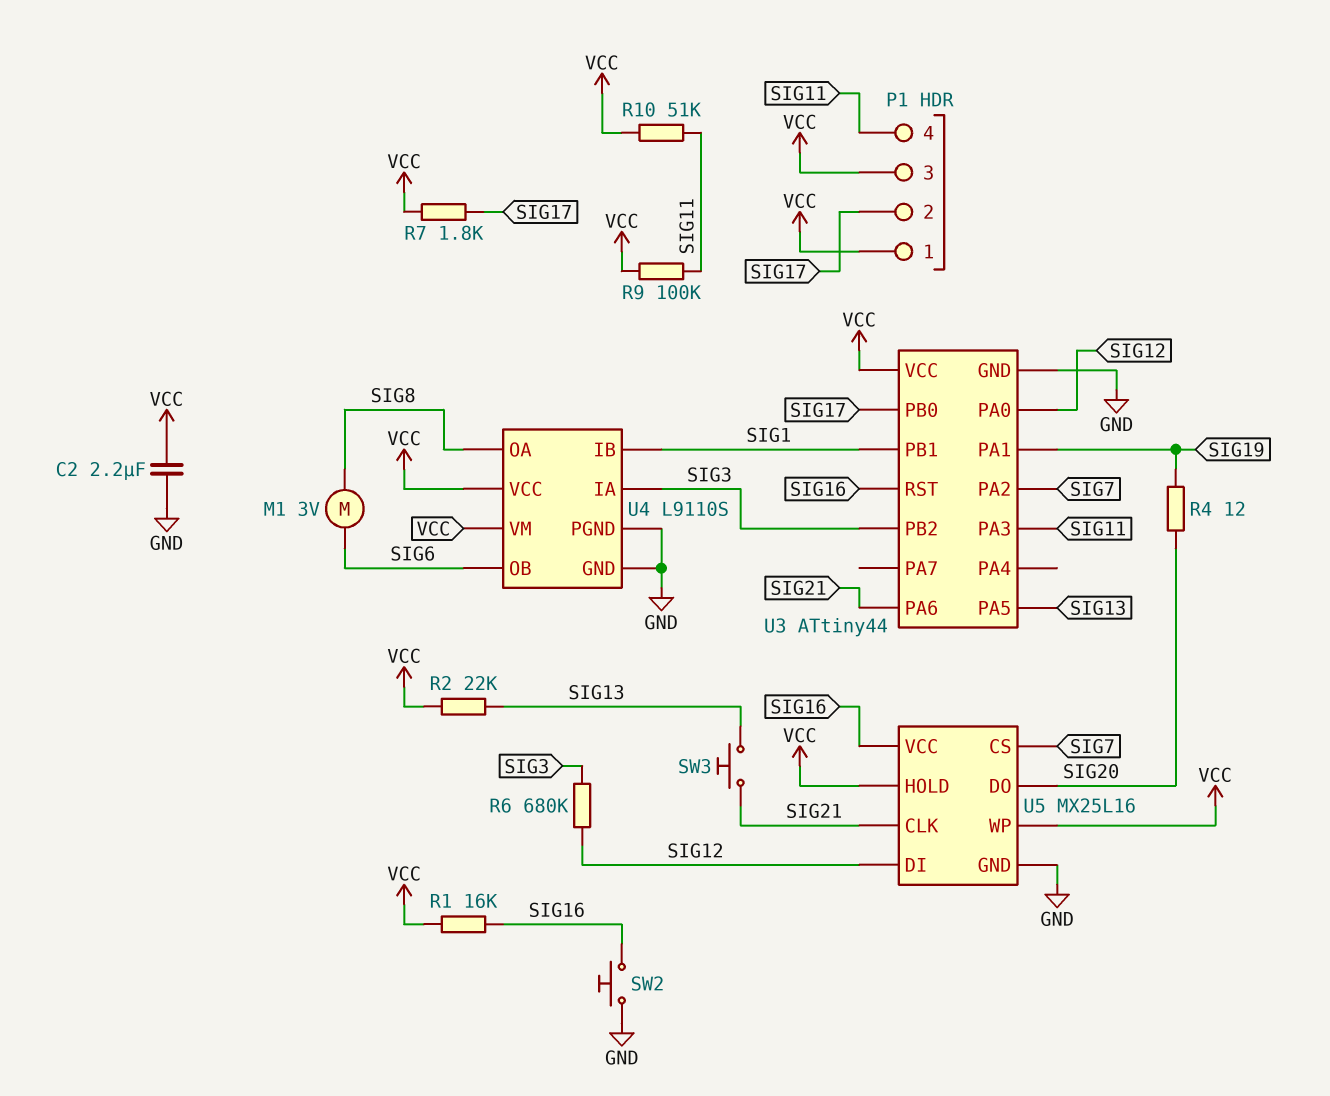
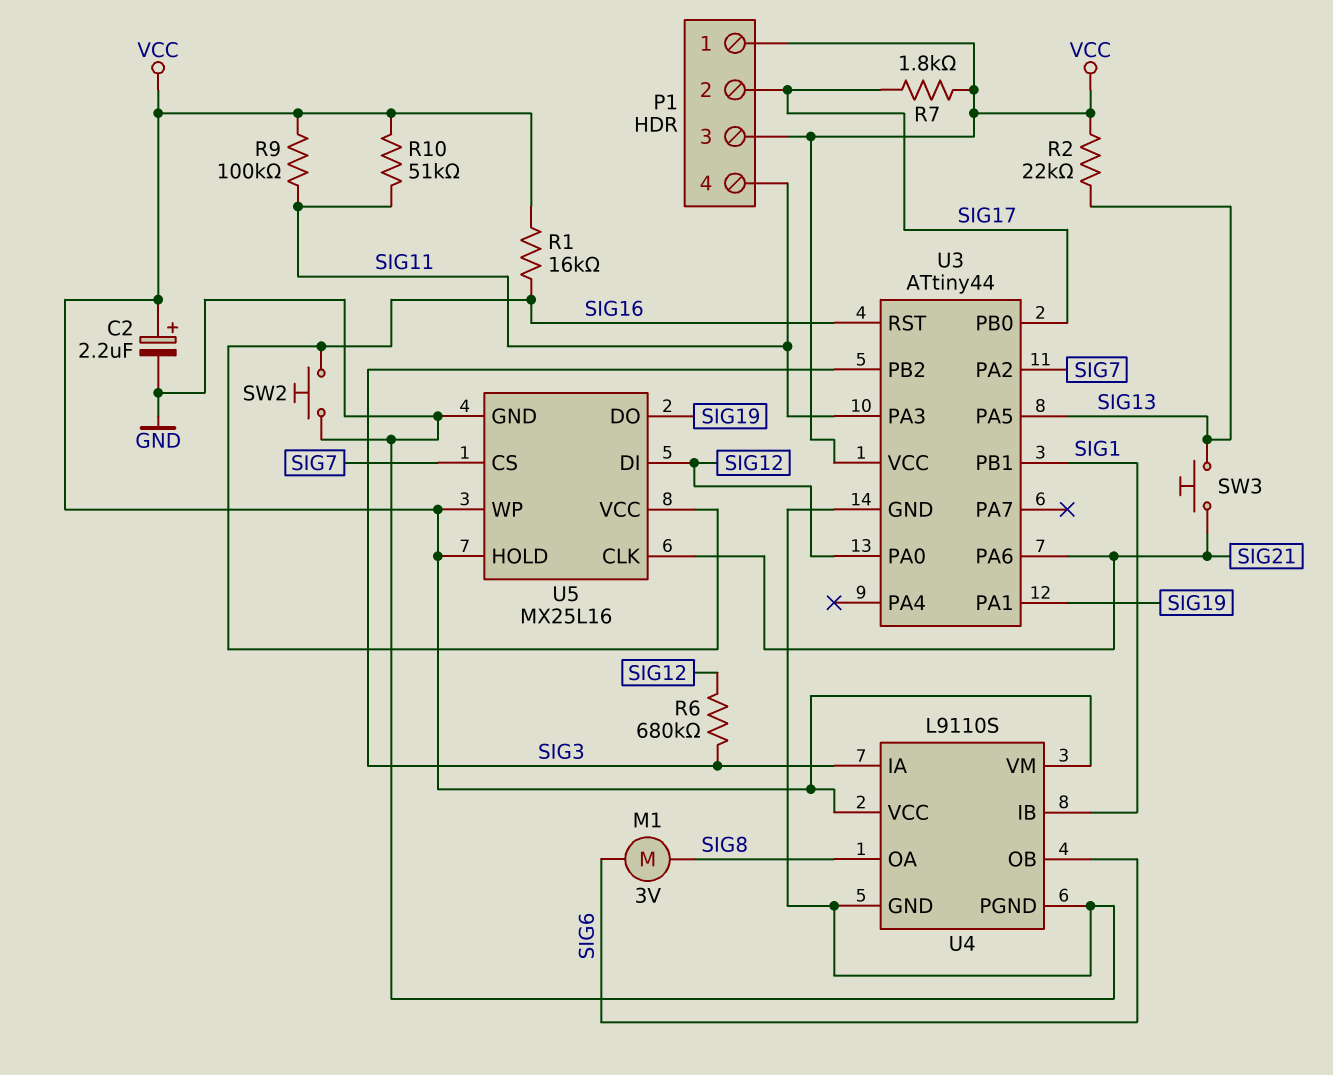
C2: 2.2uF (GND, VCC) -> 2.2uF (plus VCC, minus GND)
R4: 12 (SIG19, SIG20) -> none
U5 pin DO: SIG20 -> SIG19

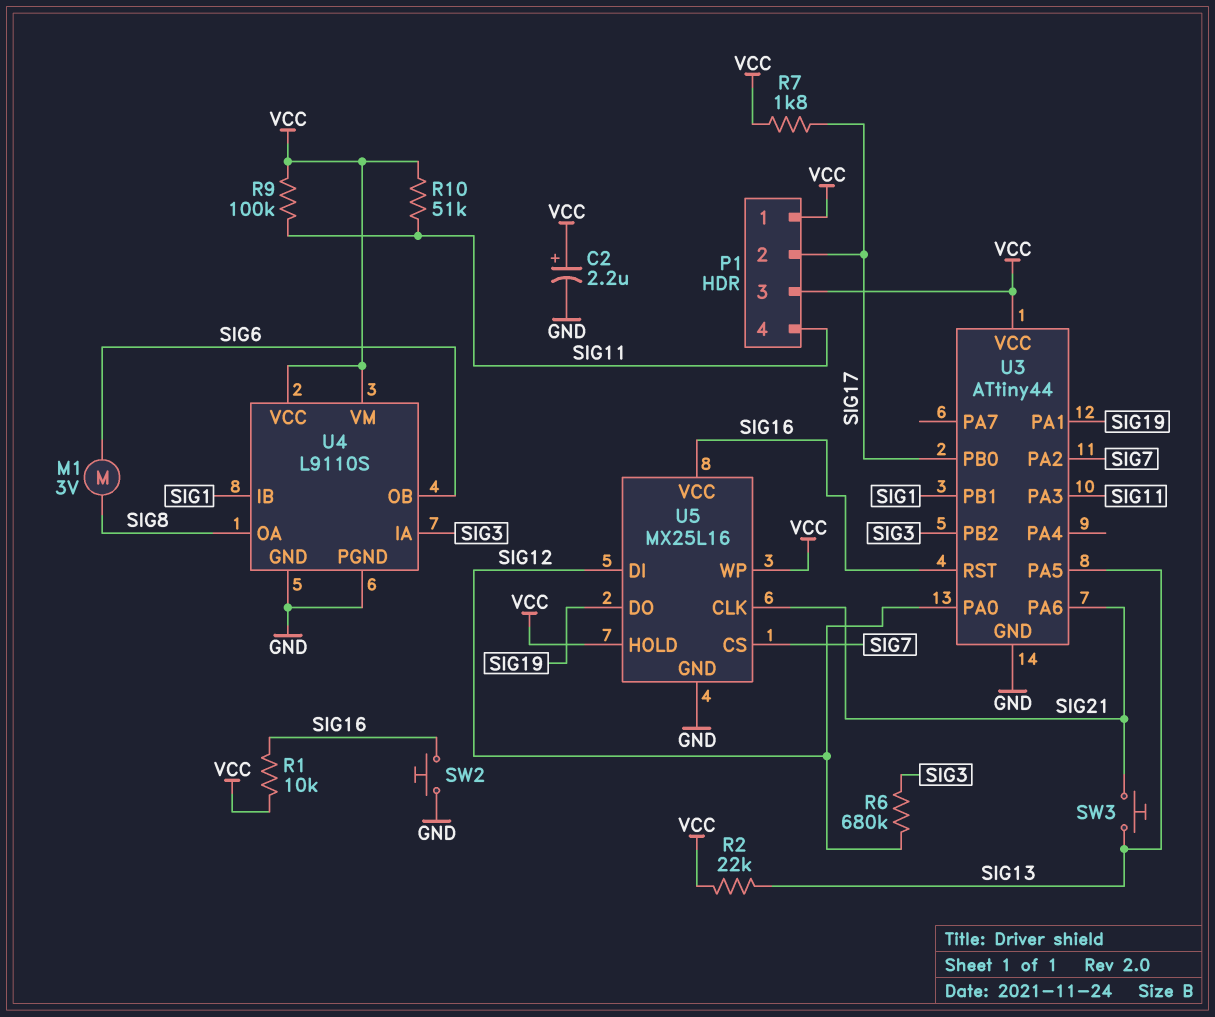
R1: 16k (SIG16, VCC) -> 10k (SIG16, VCC)

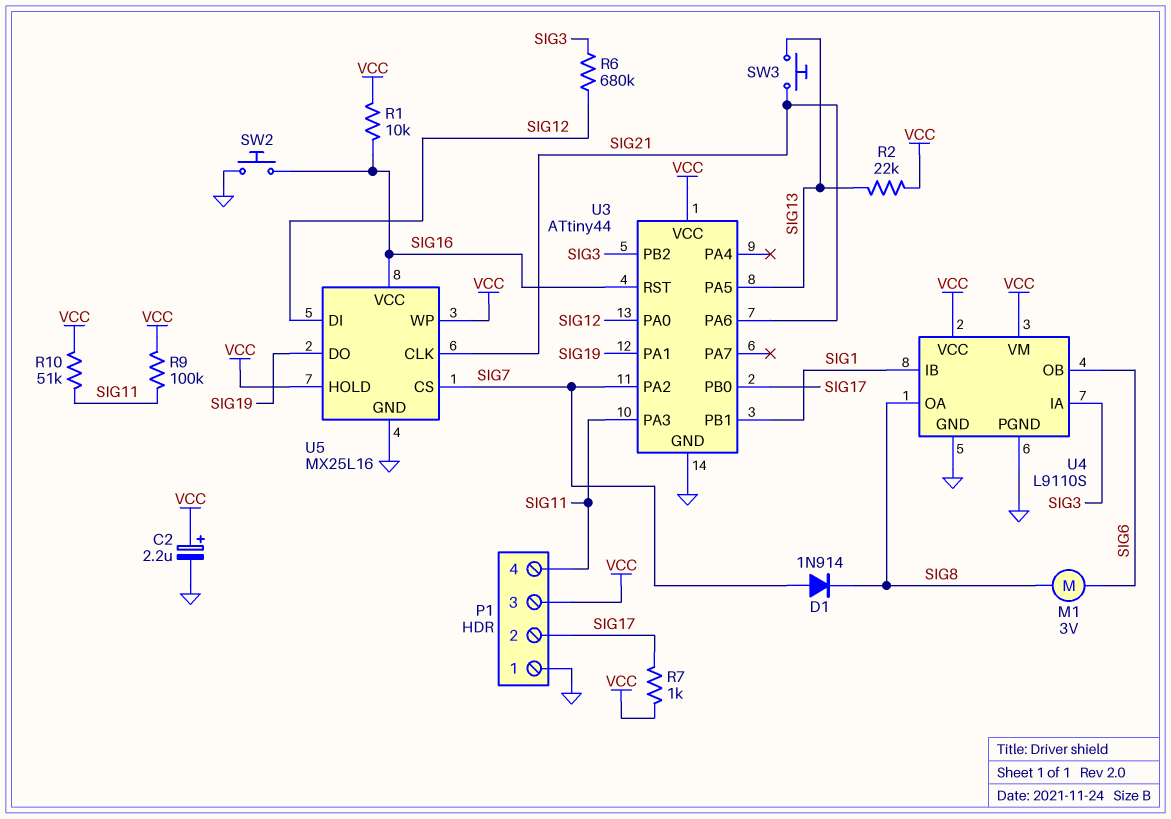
D1: none -> diode 1N914 (A SIG7, K SIG8)
P1 pin 1: VCC -> GND
R7: 1.8k (SIG17, VCC) -> 1k (SIG17, VCC)

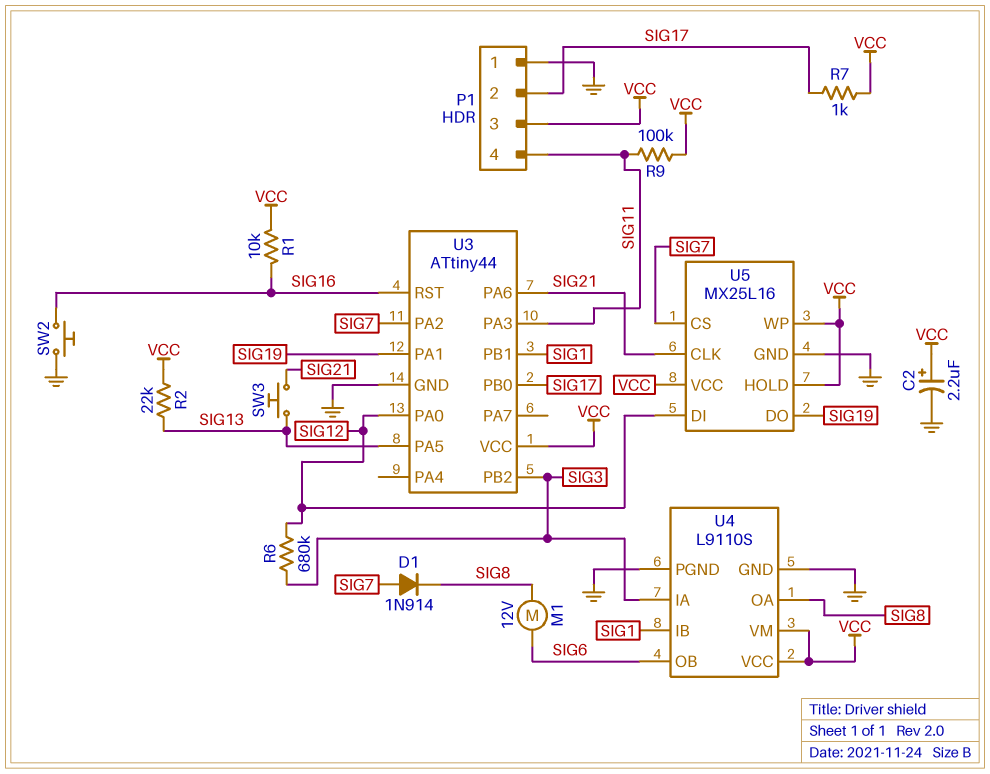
M1: motor 3V (SIG6, SIG8) -> motor 12V (SIG6, SIG8)
R10: 51k (SIG11, VCC) -> none
U5 pin VCC: SIG16 -> VCC

